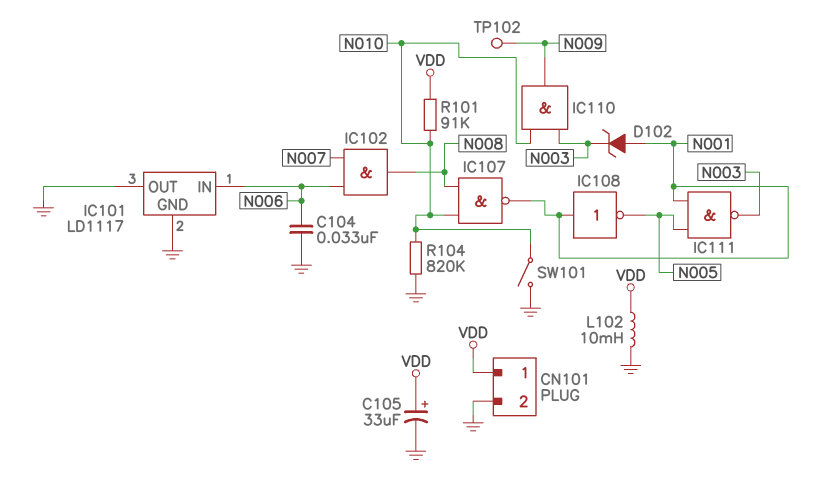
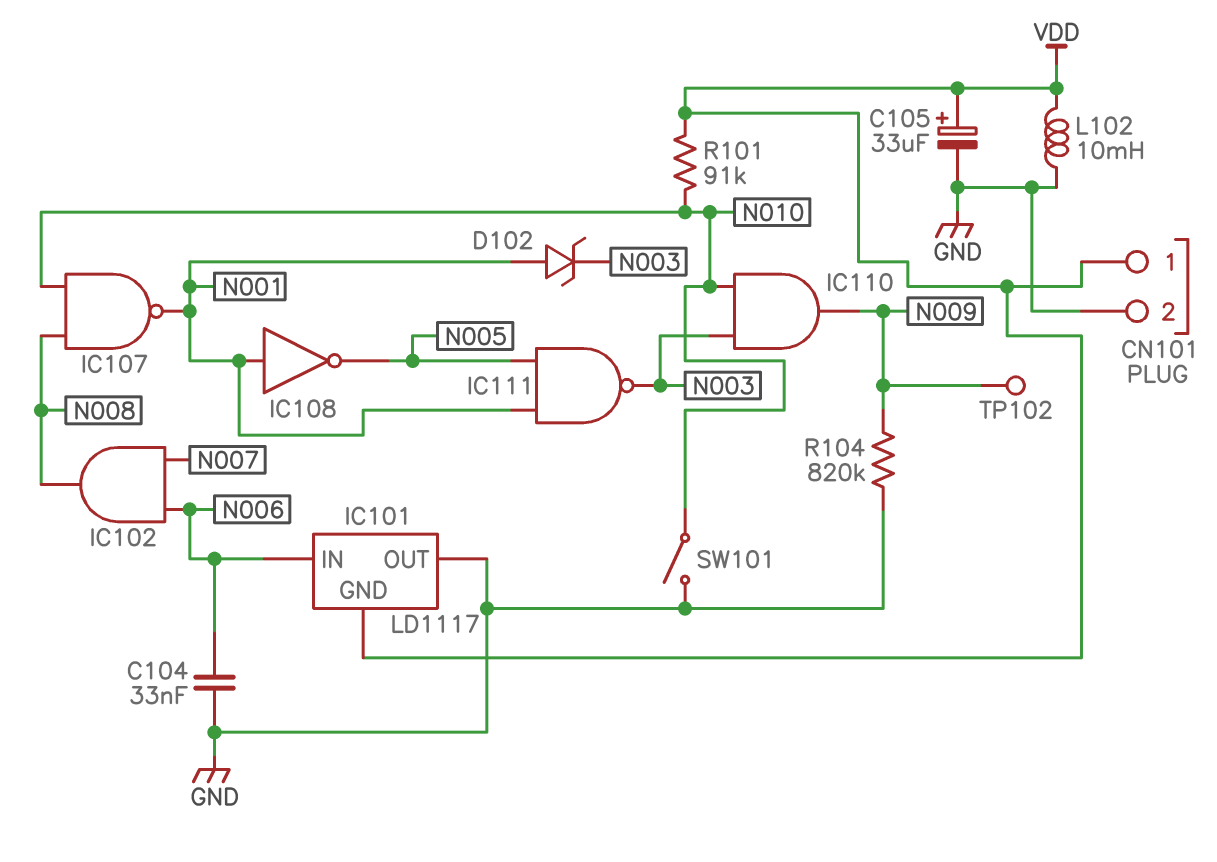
IC101 pin GND: GND -> VDD
R104: 820k (GND, N010) -> 820k (GND, N009)

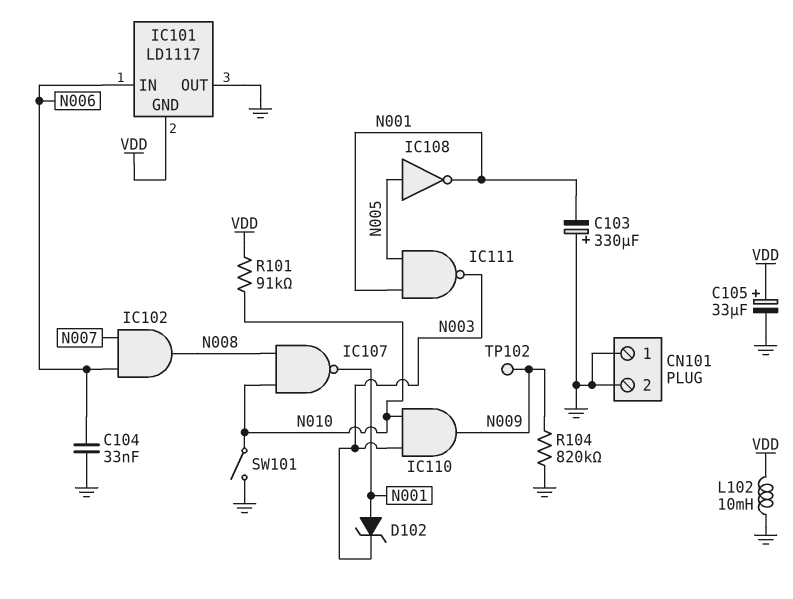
C103: none -> 330uF (plus GND, minus N001)
CN101 pin 1: VDD -> GND
IC108: NOT (in N001, out N005) -> NOT (in N005, out N001)

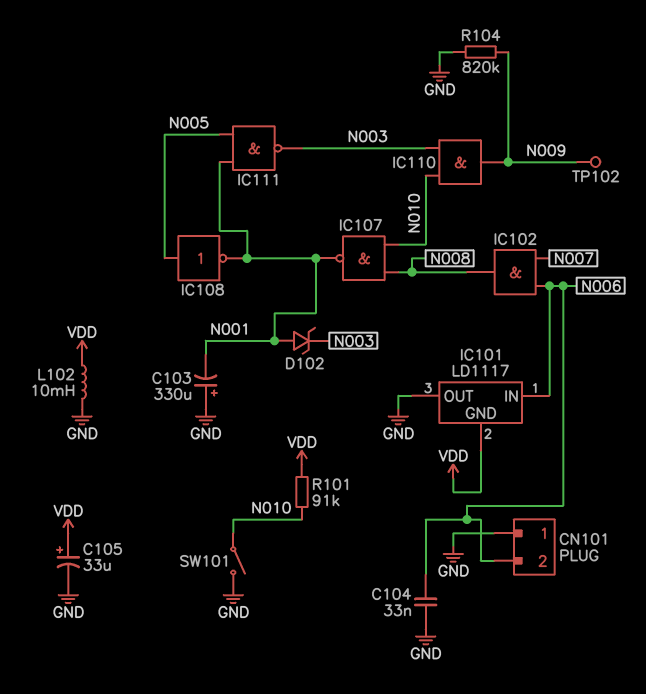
CN101 pin 2: GND -> N006

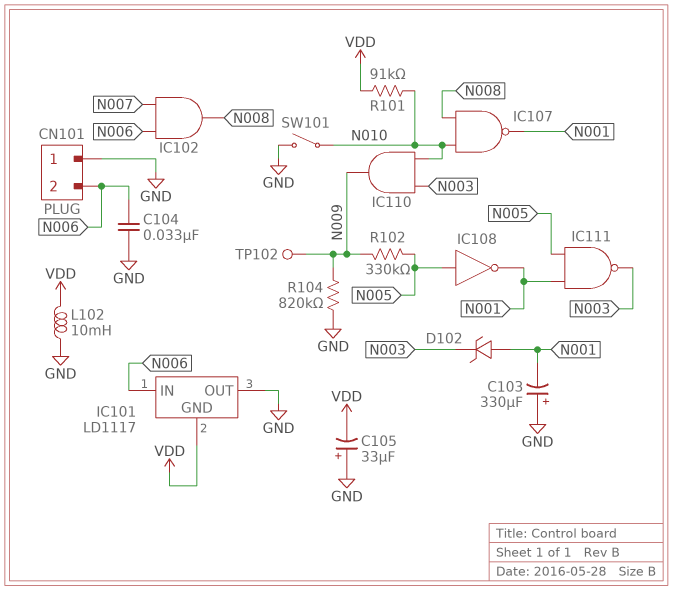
C105: 33uF (plus VDD, minus GND) -> 33uF (plus GND, minus VDD)
R102: none -> 330k (N005, N009)

